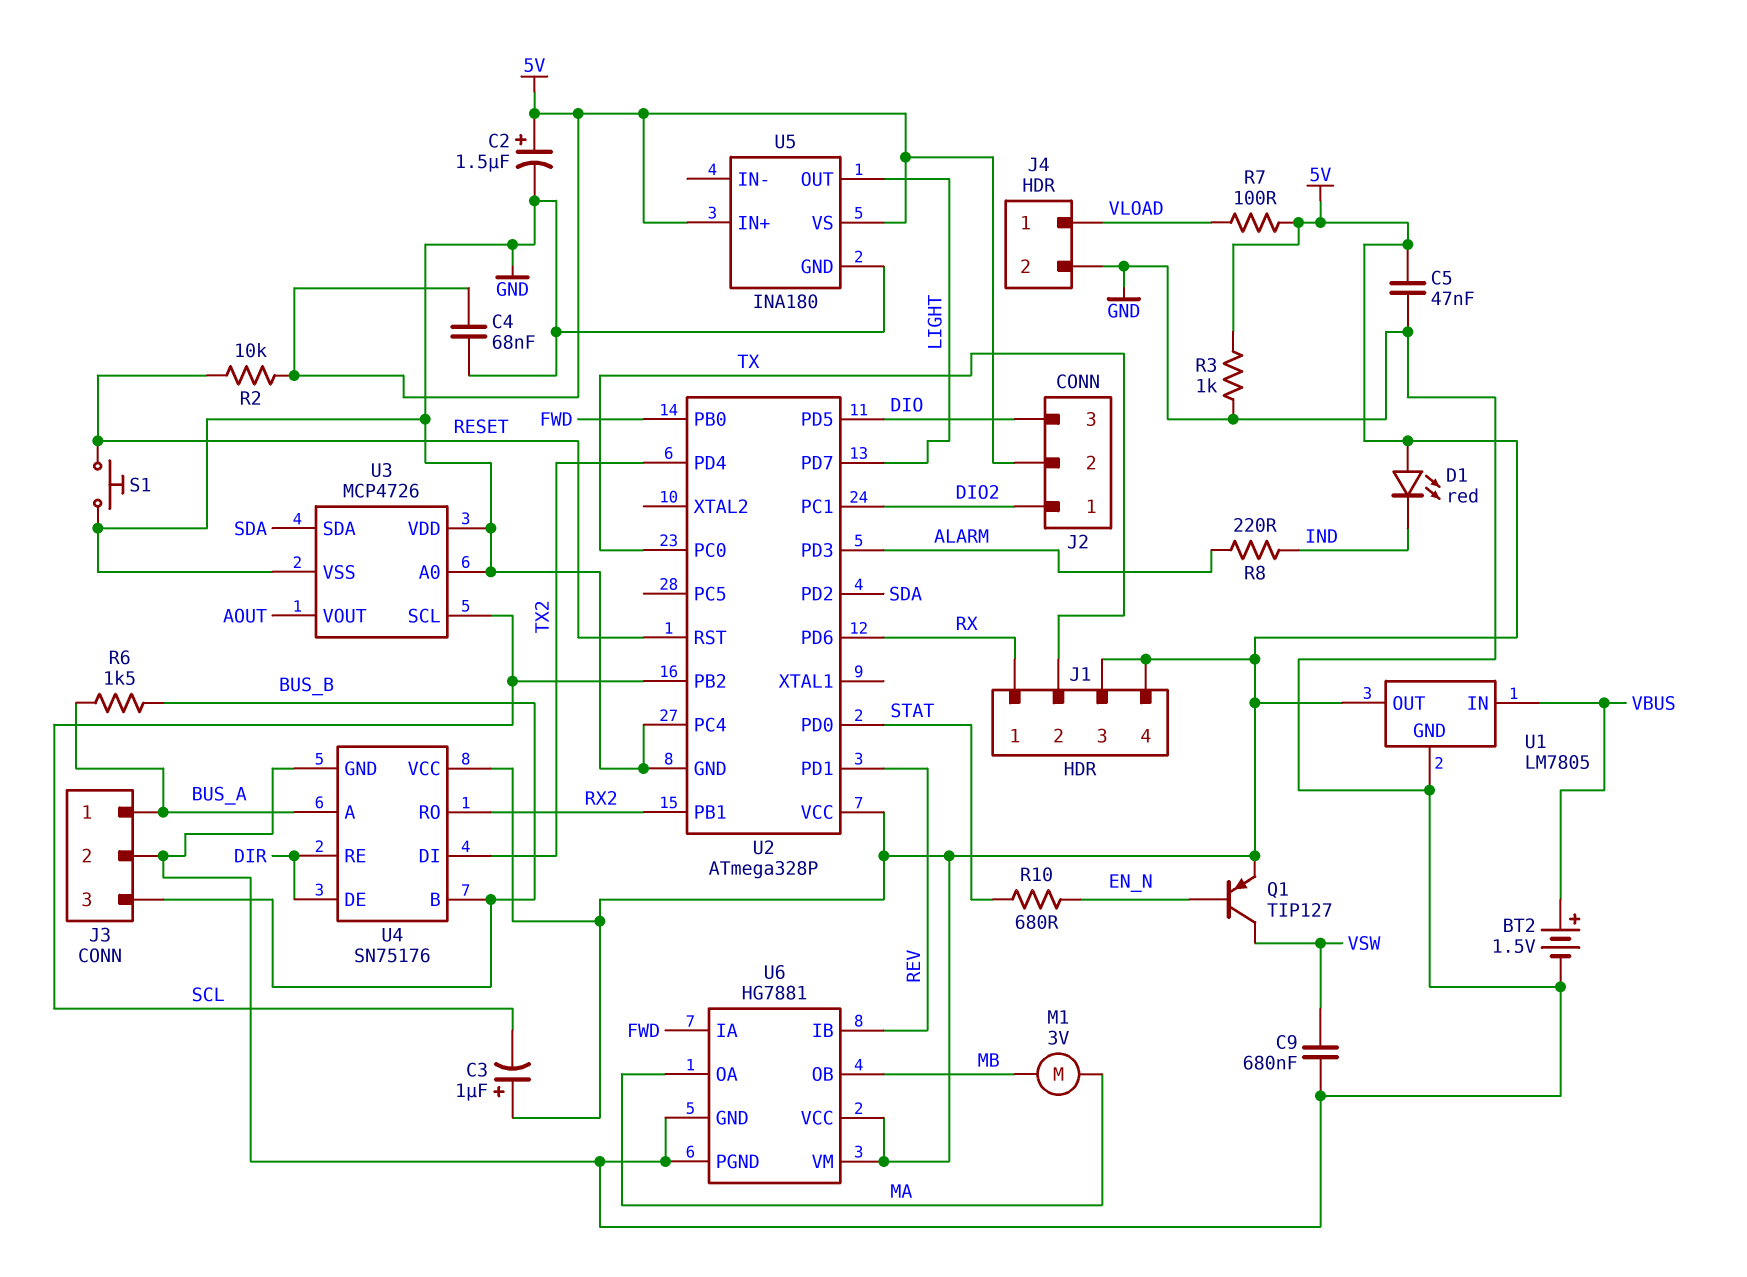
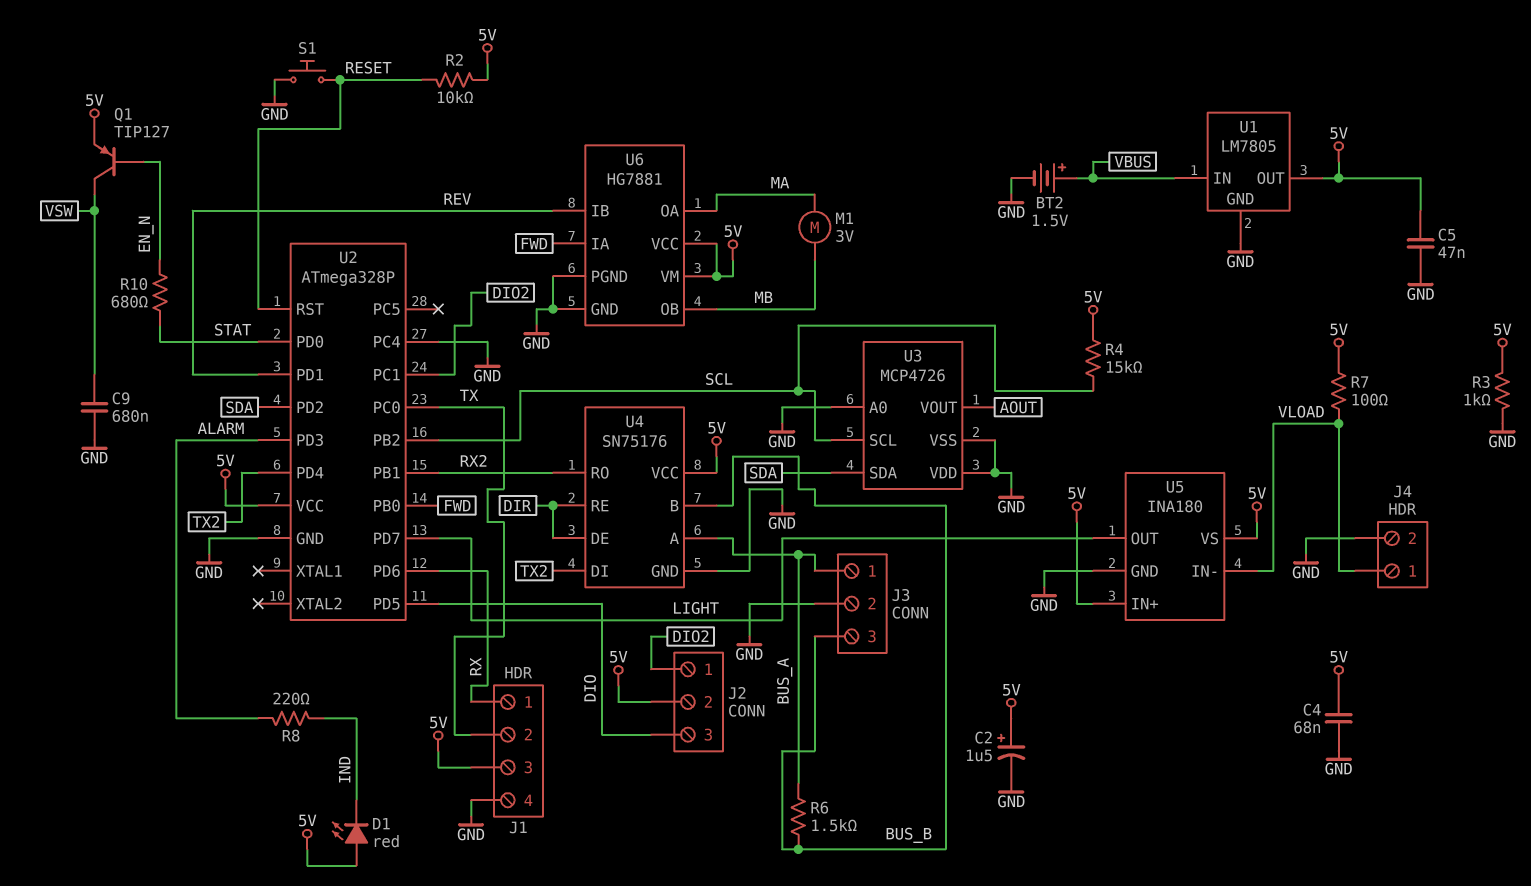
C3: 1uF (plus 5V, minus SCL) -> none
J1 pin 4: 5V -> GND
R4: none -> 15k (5V, SCL)
U5 pin IN-: none -> VLOAD

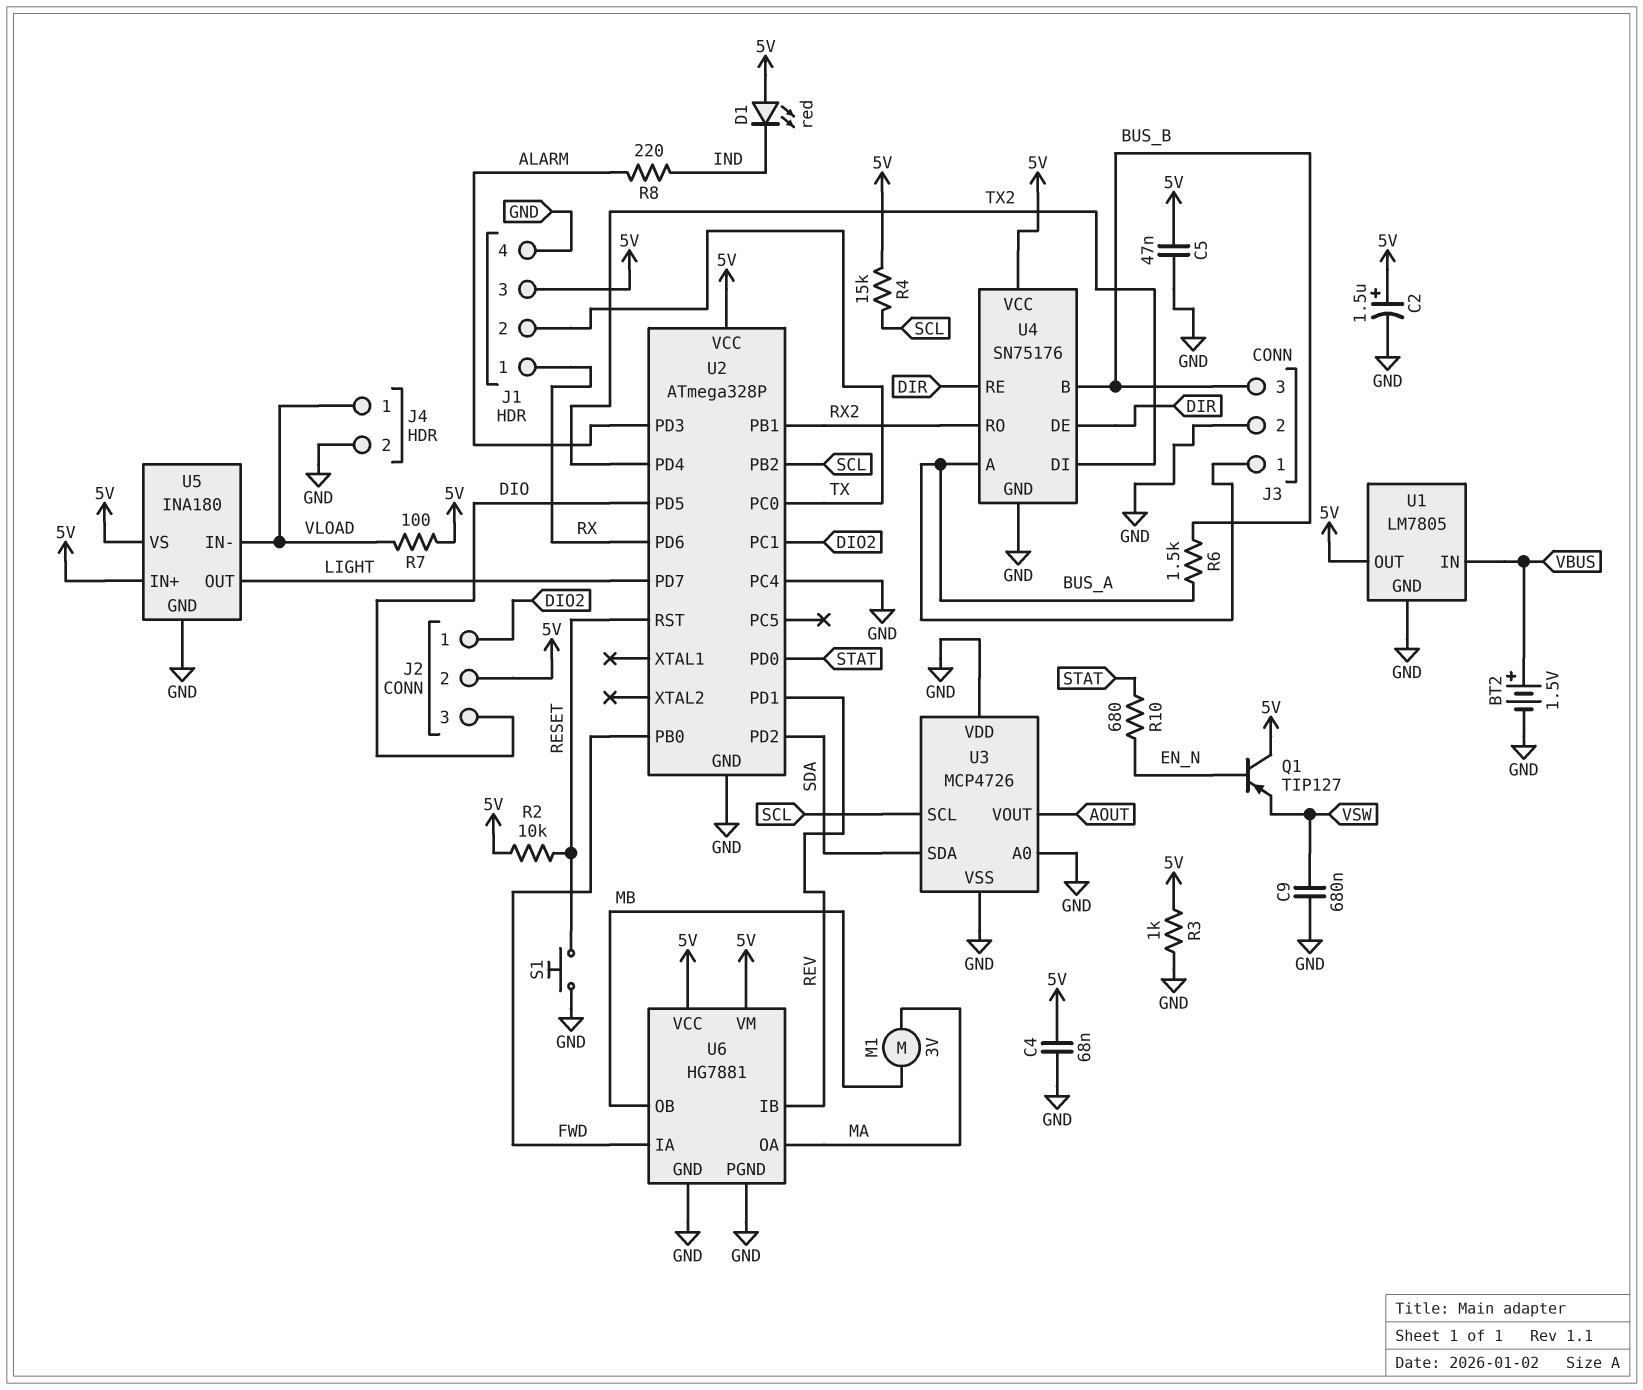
Q1: PNP TIP127 (B EN_N, C VSW, E 5V) -> PNP TIP127 (B EN_N, C 5V, E VSW)

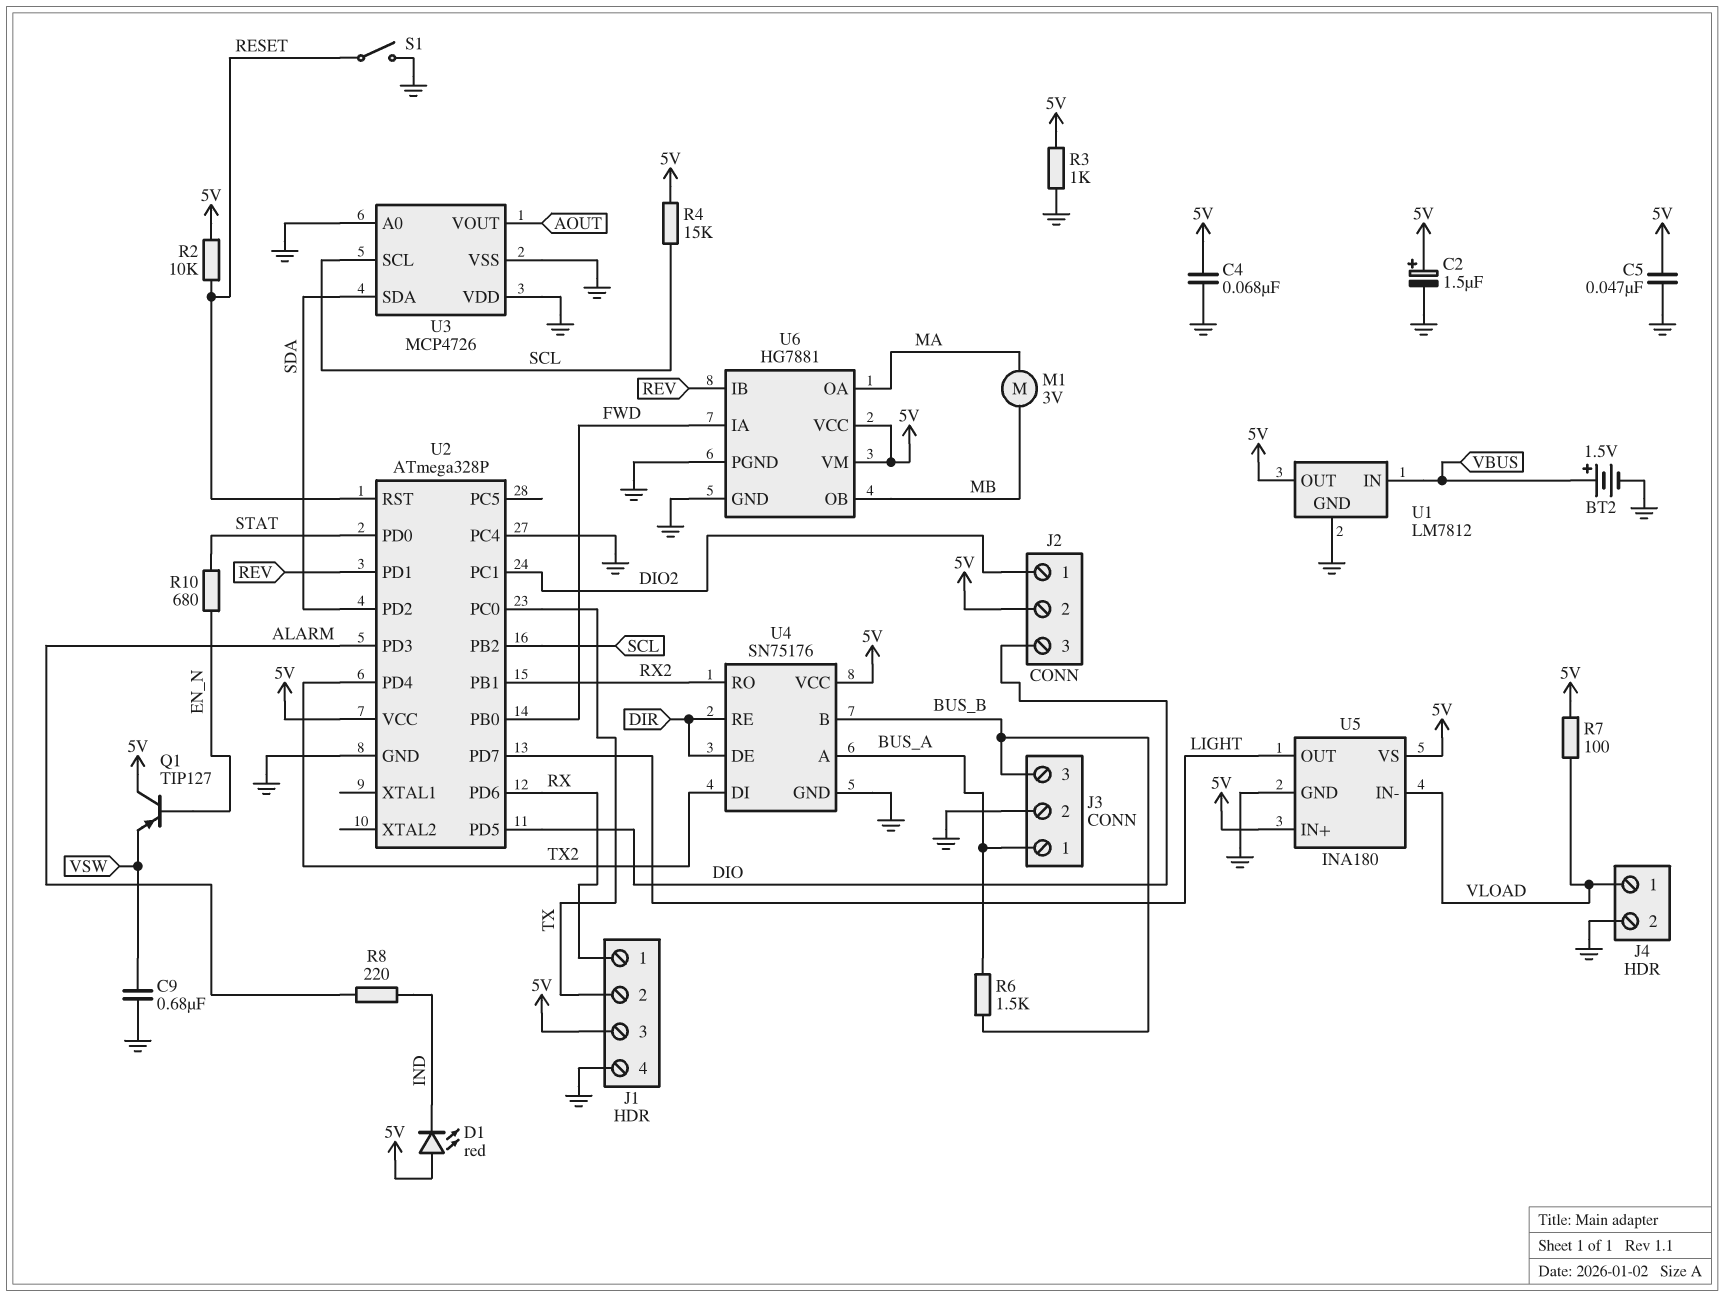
S1: button (GND, RESET) -> switch (GND, RESET)
U1: LM7805 -> LM7812

